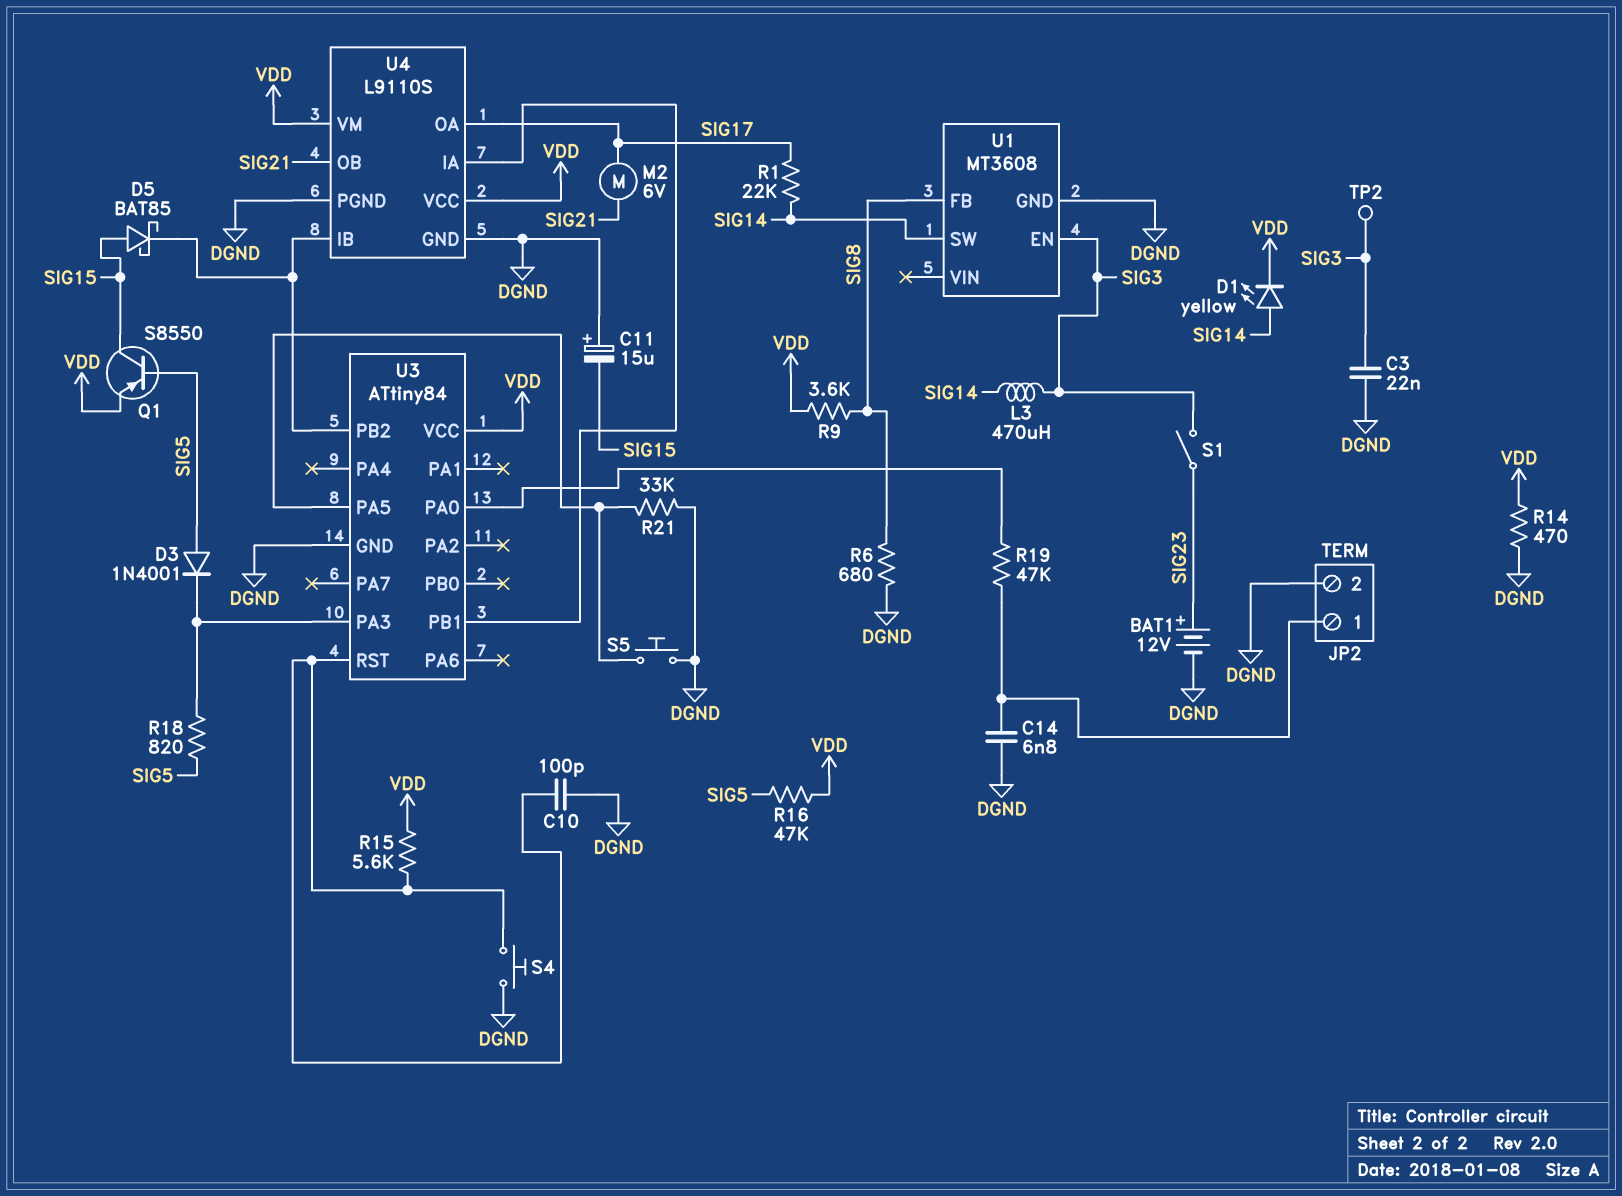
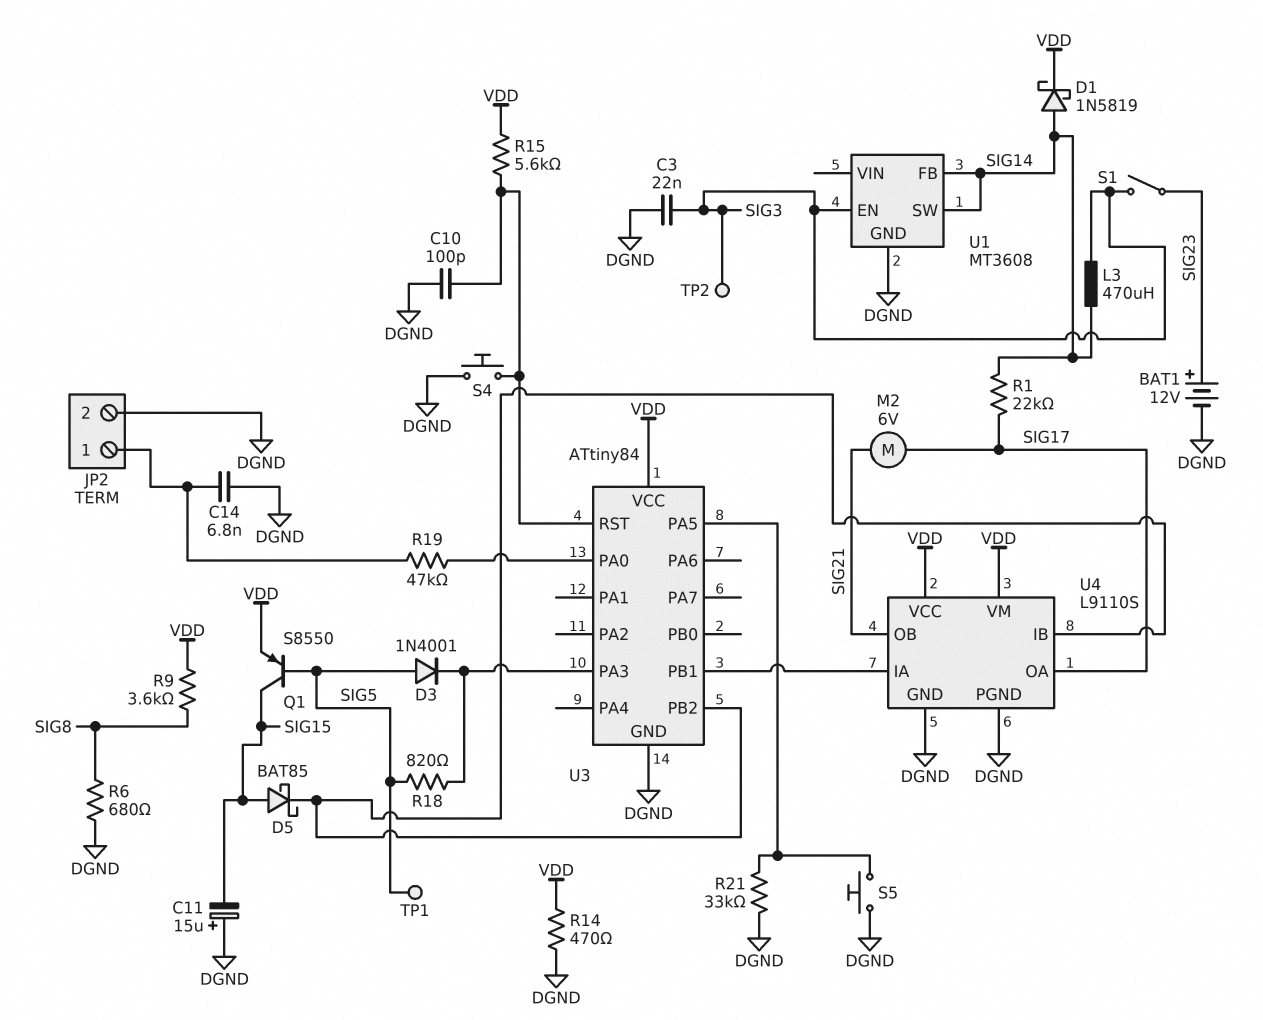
D1: LED yellow (A SIG14, K VDD) -> schottky 1N5819 (A SIG14, K VDD)
R16: 47k (SIG5, VDD) -> none
TP1: none -> test point (SIG5)
U1 pin FB: SIG8 -> SIG14

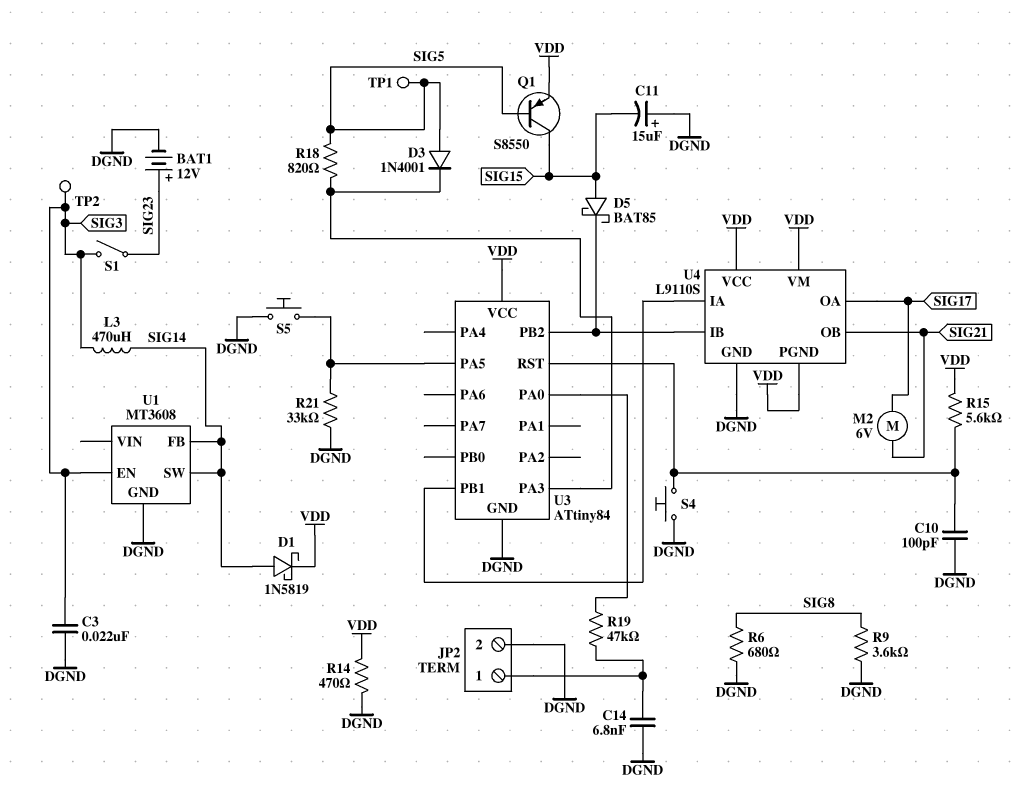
R1: 22k (SIG14, SIG17) -> none
R9: 3.6k (SIG8, VDD) -> 3.6k (DGND, SIG8)
U4 pin PGND: DGND -> VDD

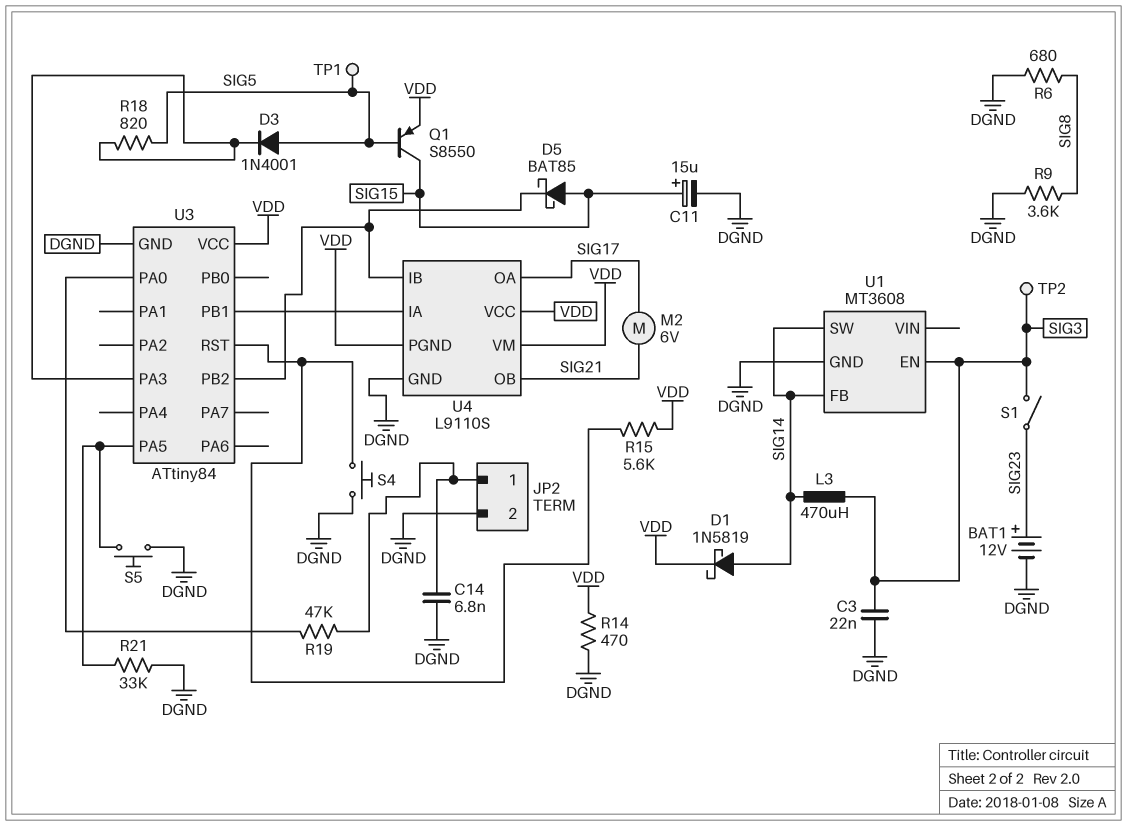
C10: 100pF (DGND, U3/RST) -> none
C11: 15uF (plus DGND, minus SIG15) -> 15uF (plus SIG15, minus DGND)

